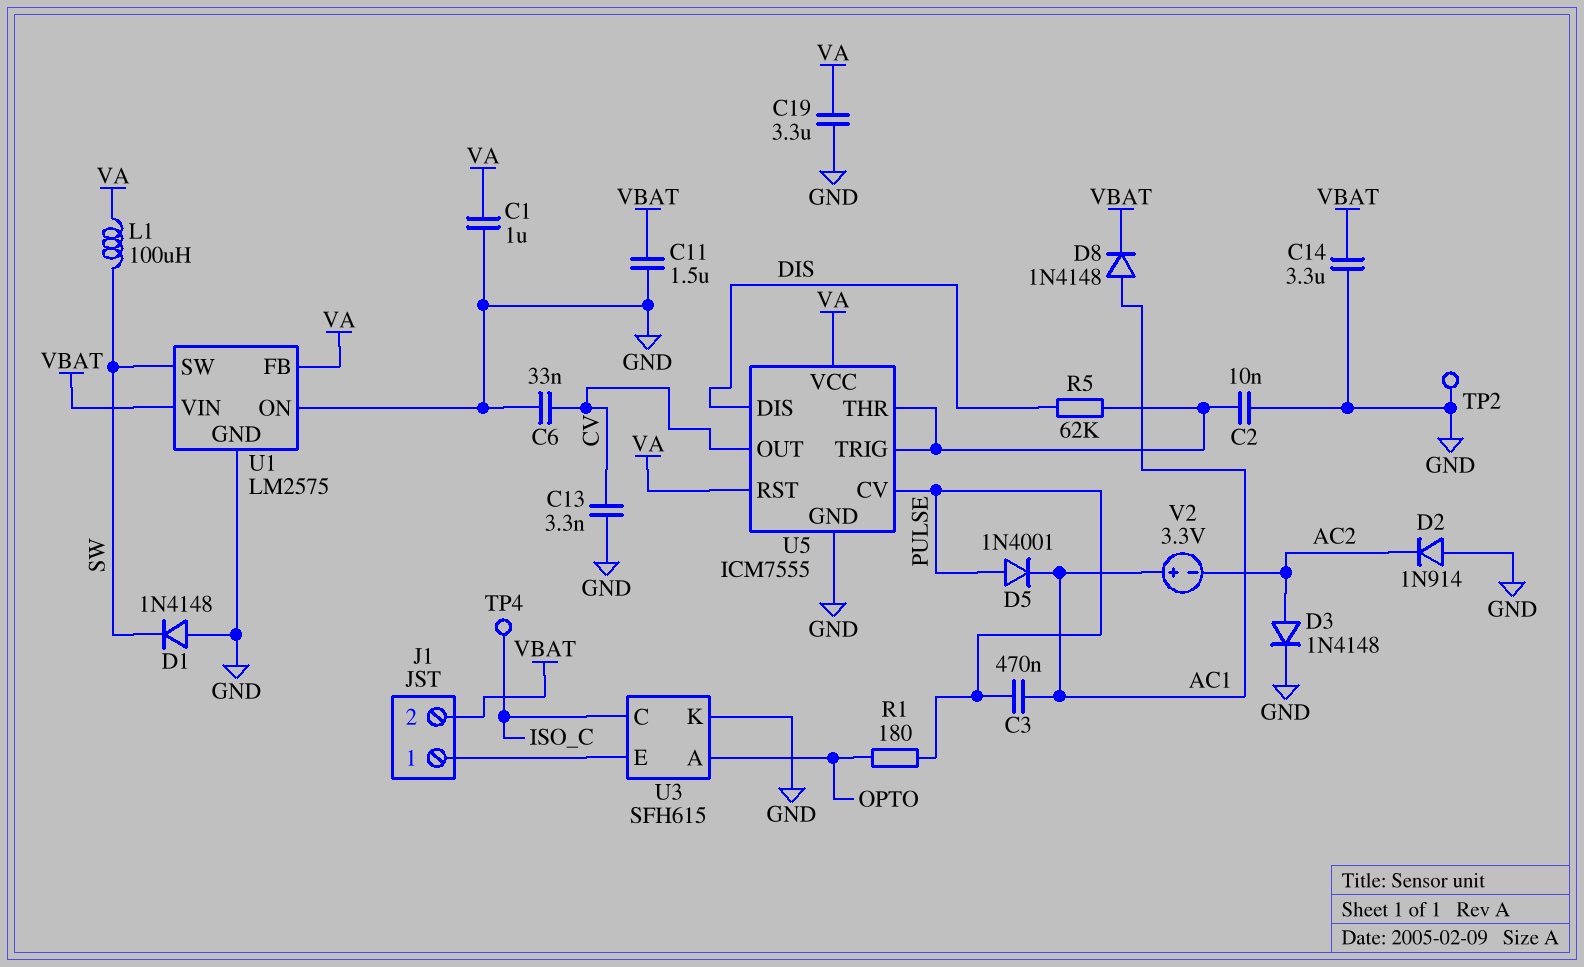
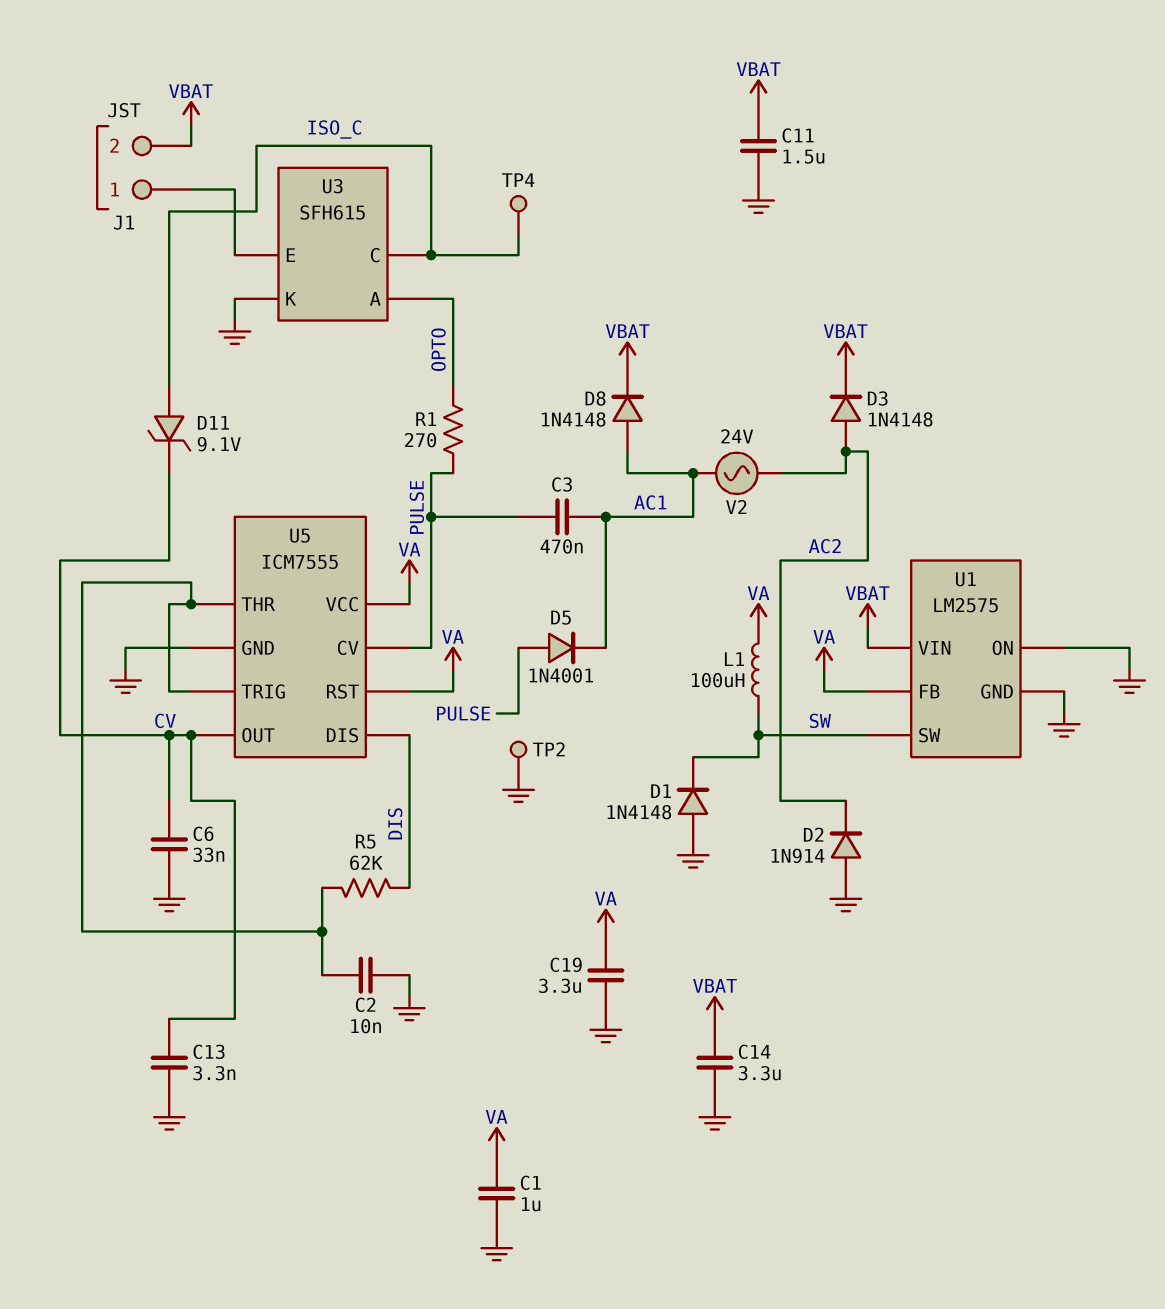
D3: diode 1N4148 (A AC2, K GND) -> diode 1N4148 (A AC2, K VBAT)
D11: none -> zener 9.1V (A ISO_C, K CV)
R1: 180 (OPTO, PULSE) -> 270 (OPTO, PULSE)
V2: 3.3V (plus AC1, minus AC2) -> AC 24V (AC1, AC2)

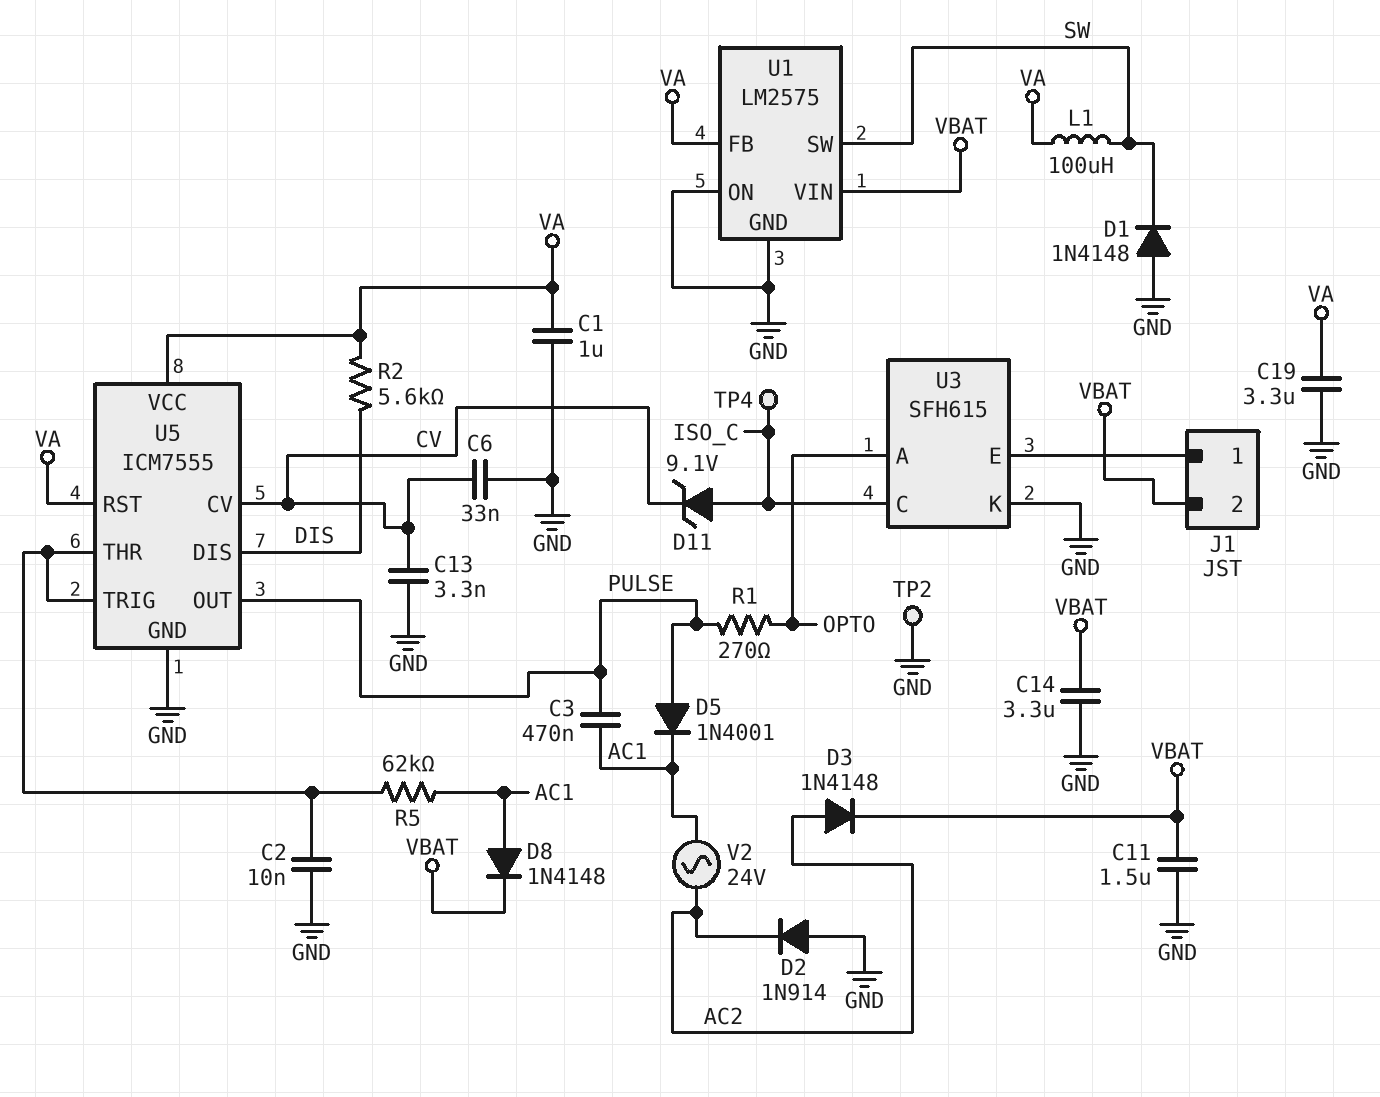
R2: none -> 5.6k (DIS, VA)
R5: 62k (DIS, U5/THR) -> 62k (AC1, U5/THR)
U5 pin CV: PULSE -> CV
U5 pin OUT: CV -> PULSE

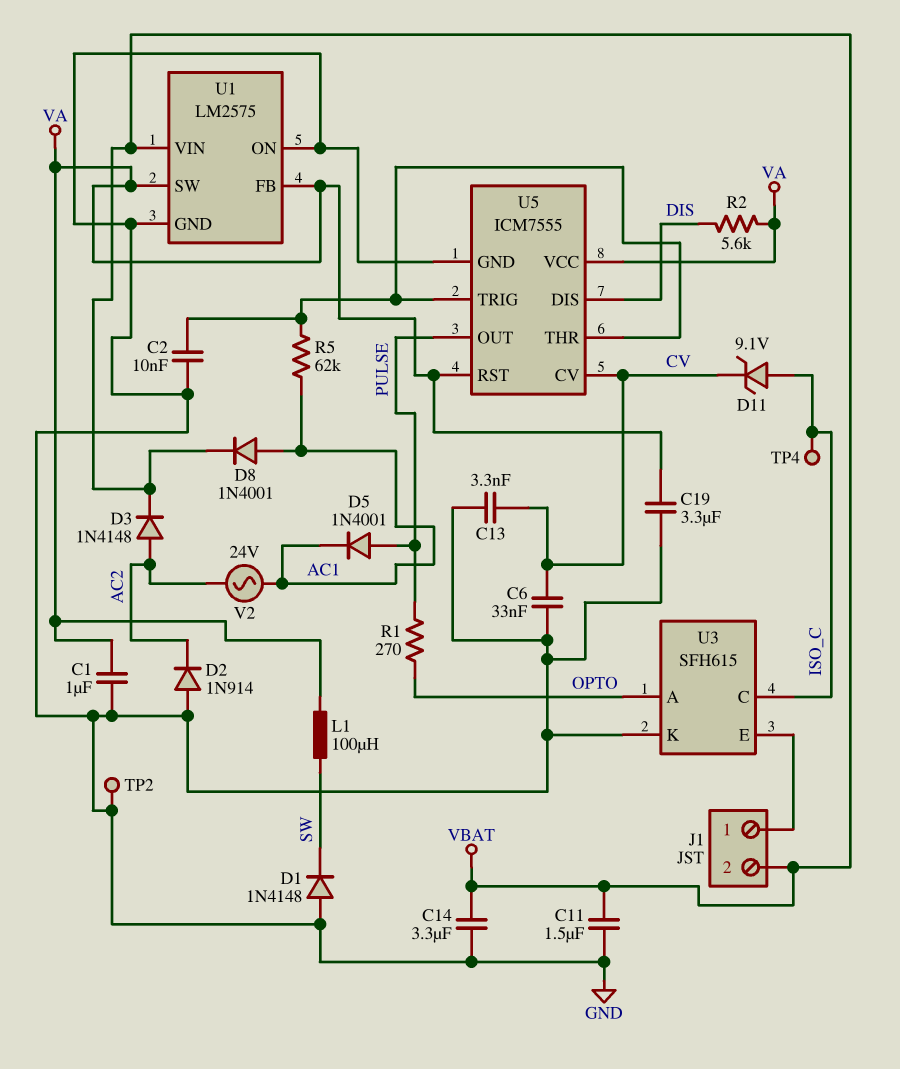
C3: 470nF (AC1, PULSE) -> none
D8: diode 1N4148 (A AC1, K VBAT) -> diode 1N4001 (A AC1, K VBAT)
U1 pin SW: SW -> VA

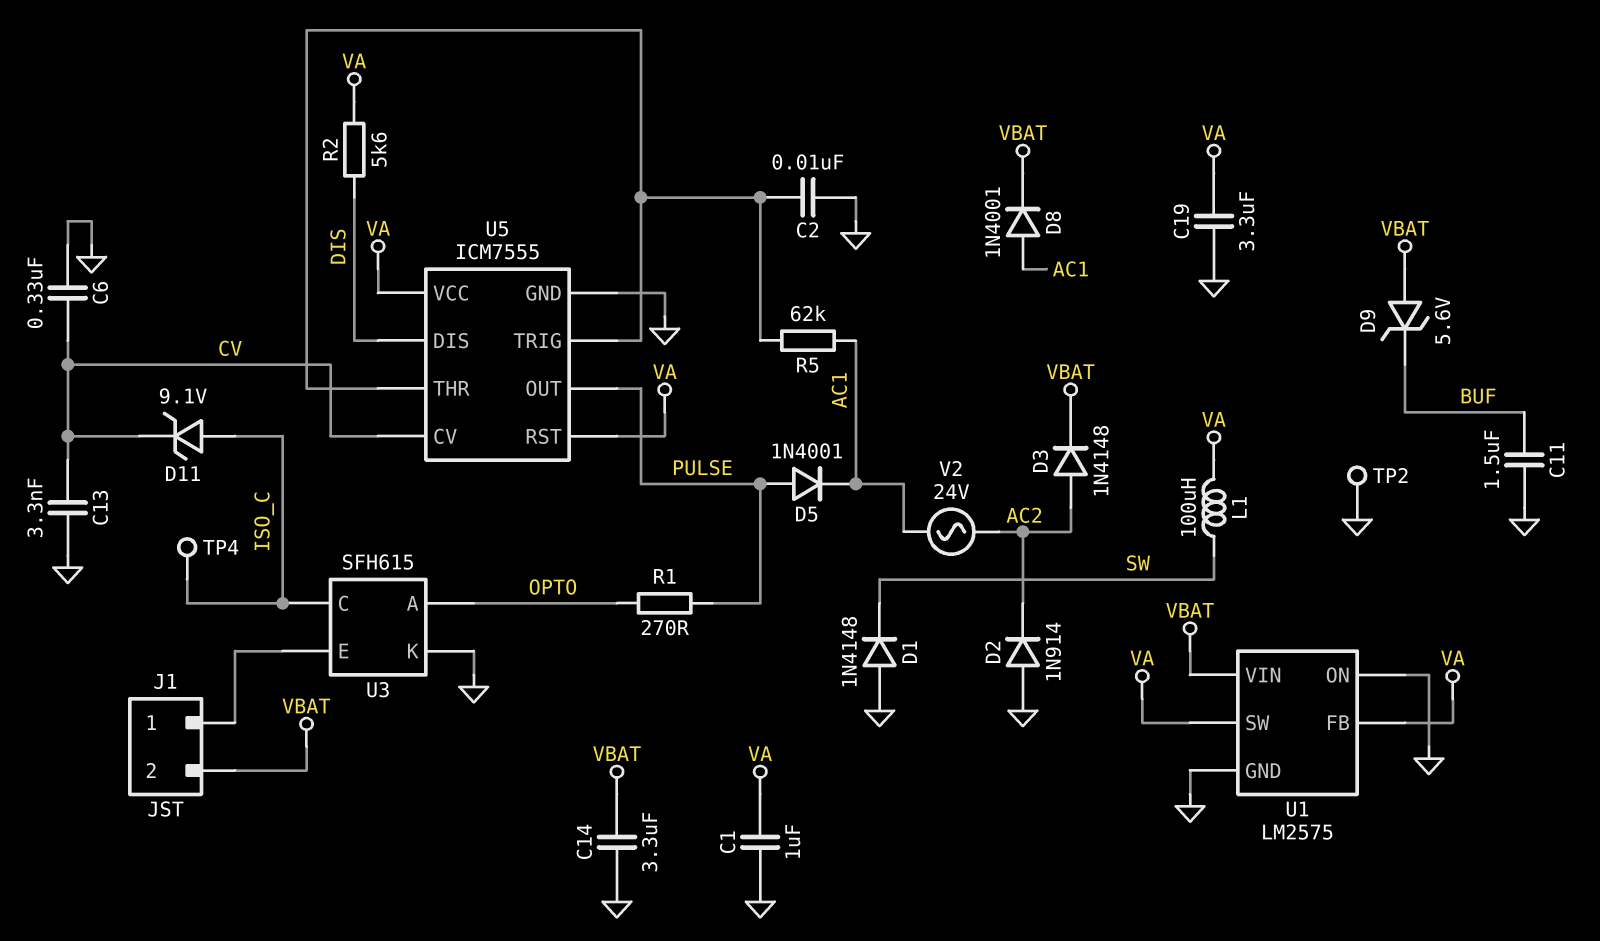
C6: 33nF (CV, GND) -> 330nF (CV, GND)
C11: 1.5uF (GND, VBAT) -> 1.5uF (BUF, GND)
D9: none -> zener 5.6V (A VBAT, K BUF)

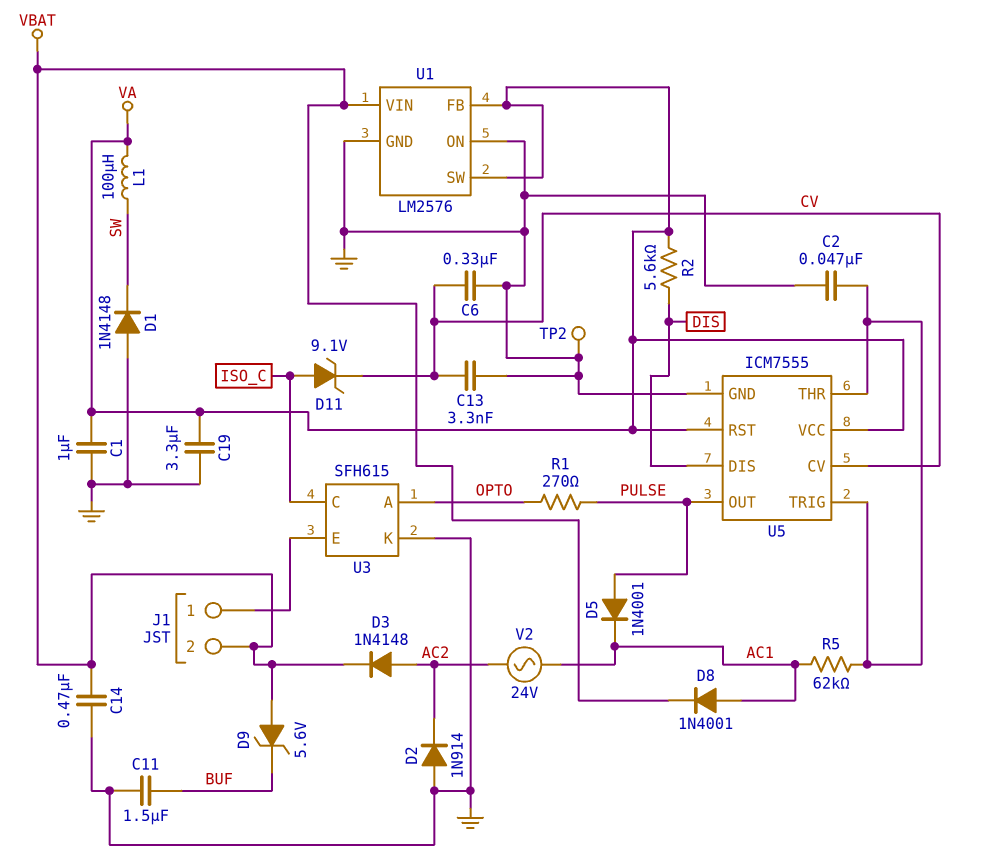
C2: 10nF (GND, U5/THR) -> 47nF (GND, U5/THR)
C14: 3.3uF (GND, VBAT) -> 470nF (GND, VBAT)
TP4: test point (ISO_C) -> none
U1: LM2575 -> LM2576

